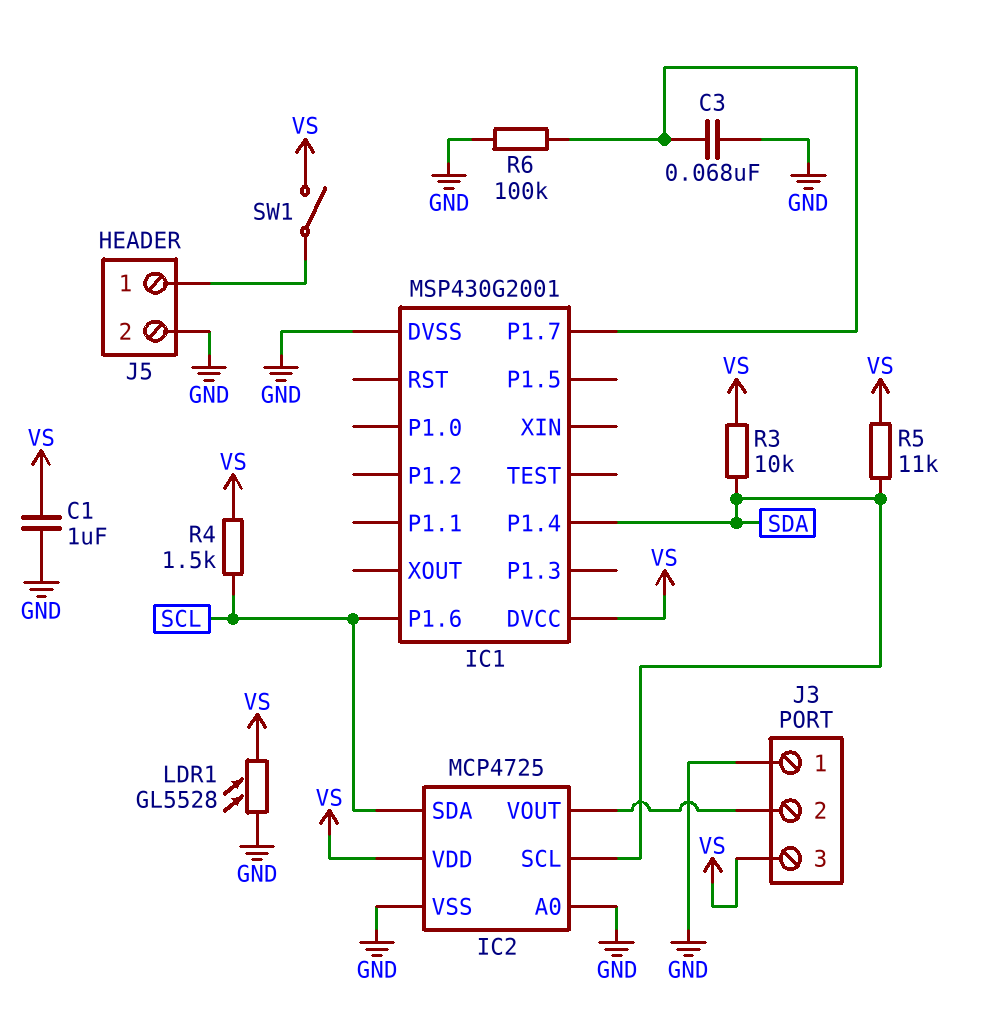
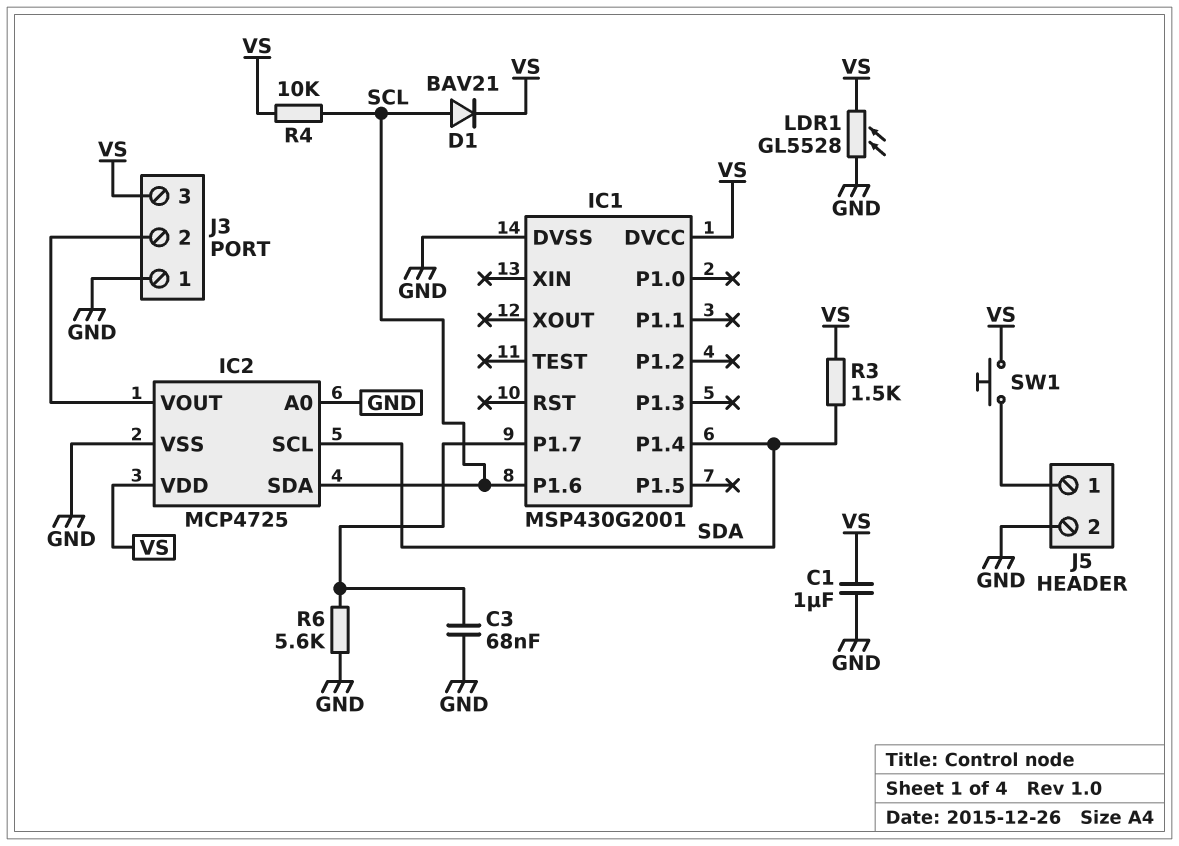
D1: none -> diode BAV21 (A SCL, K VS)
R3: 10k (SDA, VS) -> 1.5k (SDA, VS)
R4: 1.5k (SCL, VS) -> 10k (SCL, VS)
R5: 11k (SDA, VS) -> none
R6: 100k (GND, IC1/P1.7) -> 5.6k (GND, IC1/P1.7)
SW1: switch (J5/1, VS) -> button (J5/1, VS)

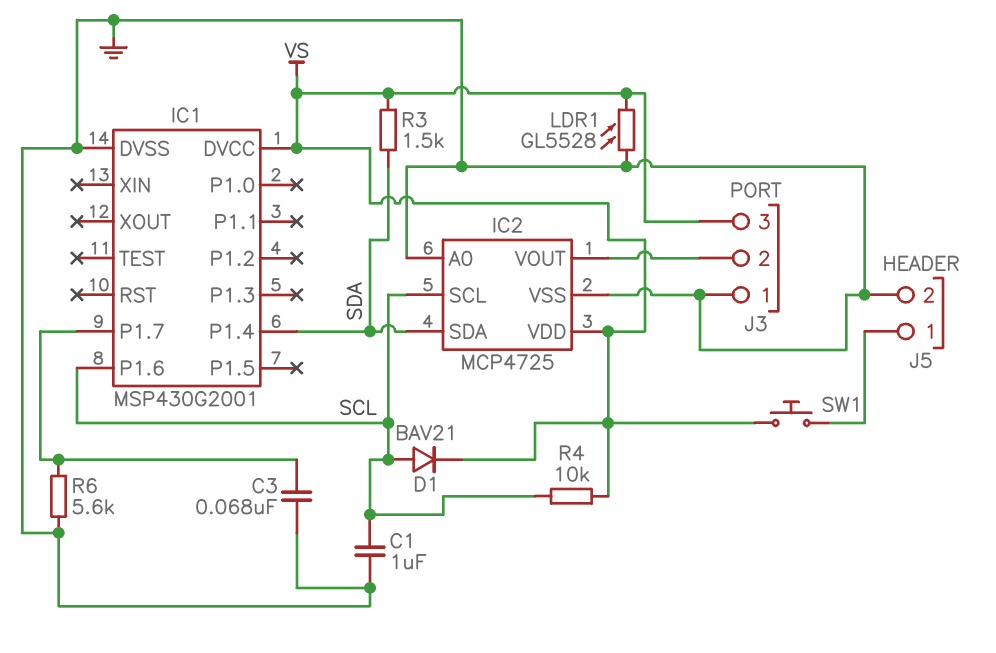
C1: 1uF (GND, VS) -> 1uF (GND, SCL)
IC2 pin SCL: SDA -> SCL
IC2 pin SDA: SCL -> SDA

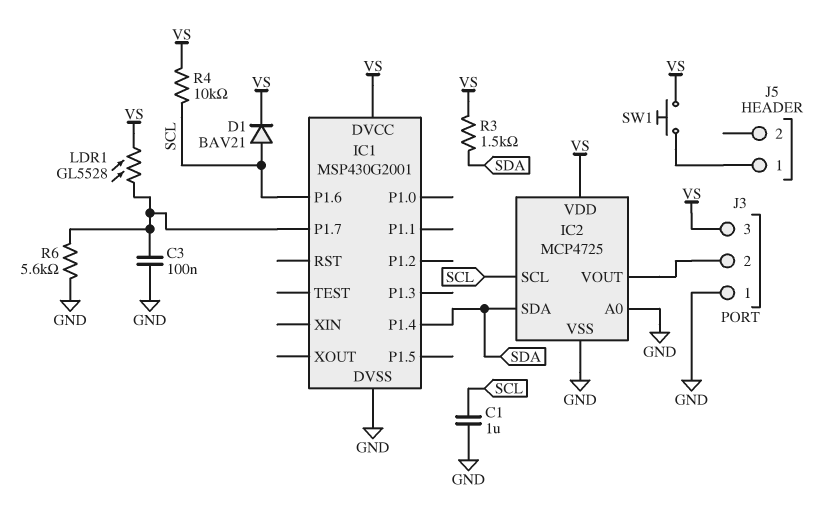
C3: 68nF (GND, IC1/P1.7) -> 100nF (GND, IC1/P1.7)
J5 pin 2: GND -> none
LDR1: GL5528 (GND, VS) -> GL5528 (IC1/P1.7, VS)

